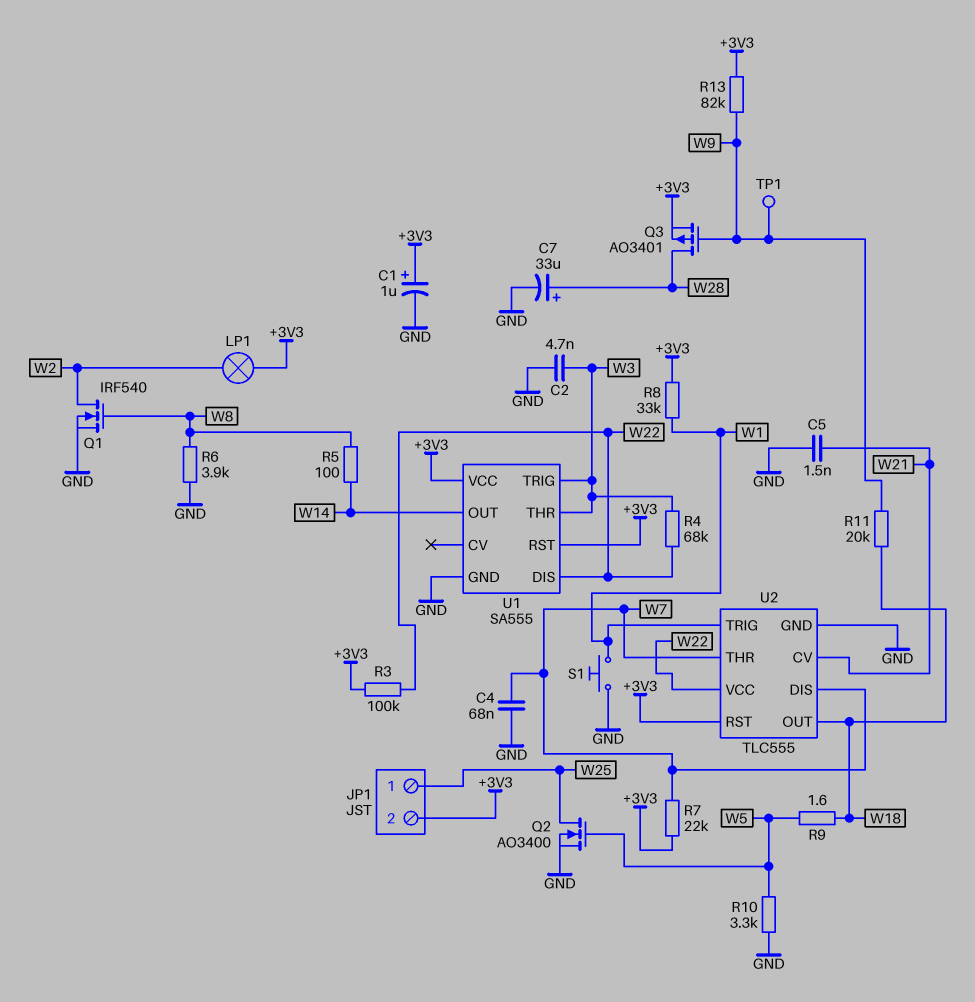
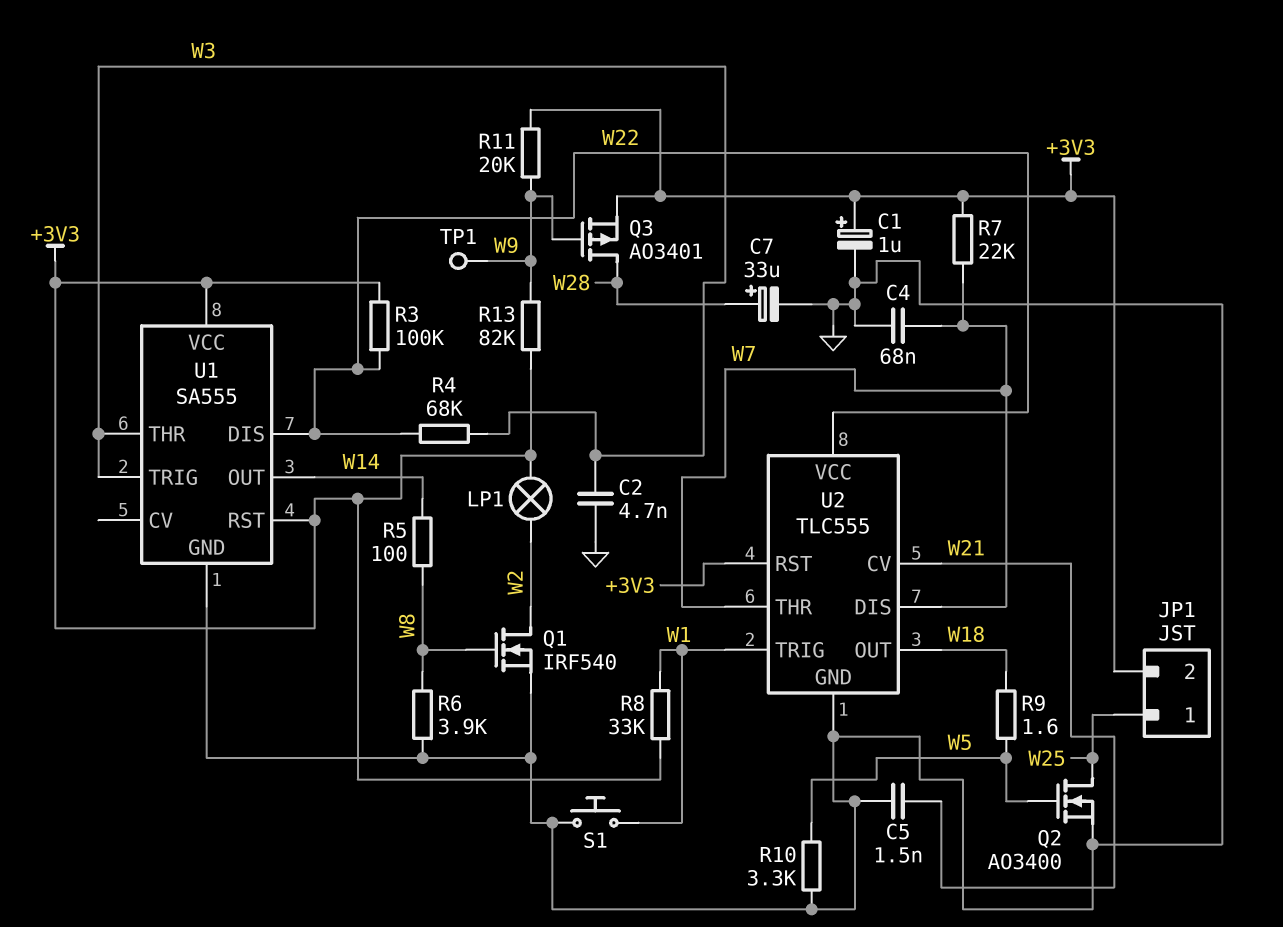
R11: 20k (W9, W18) -> 20k (+3V3, W9)

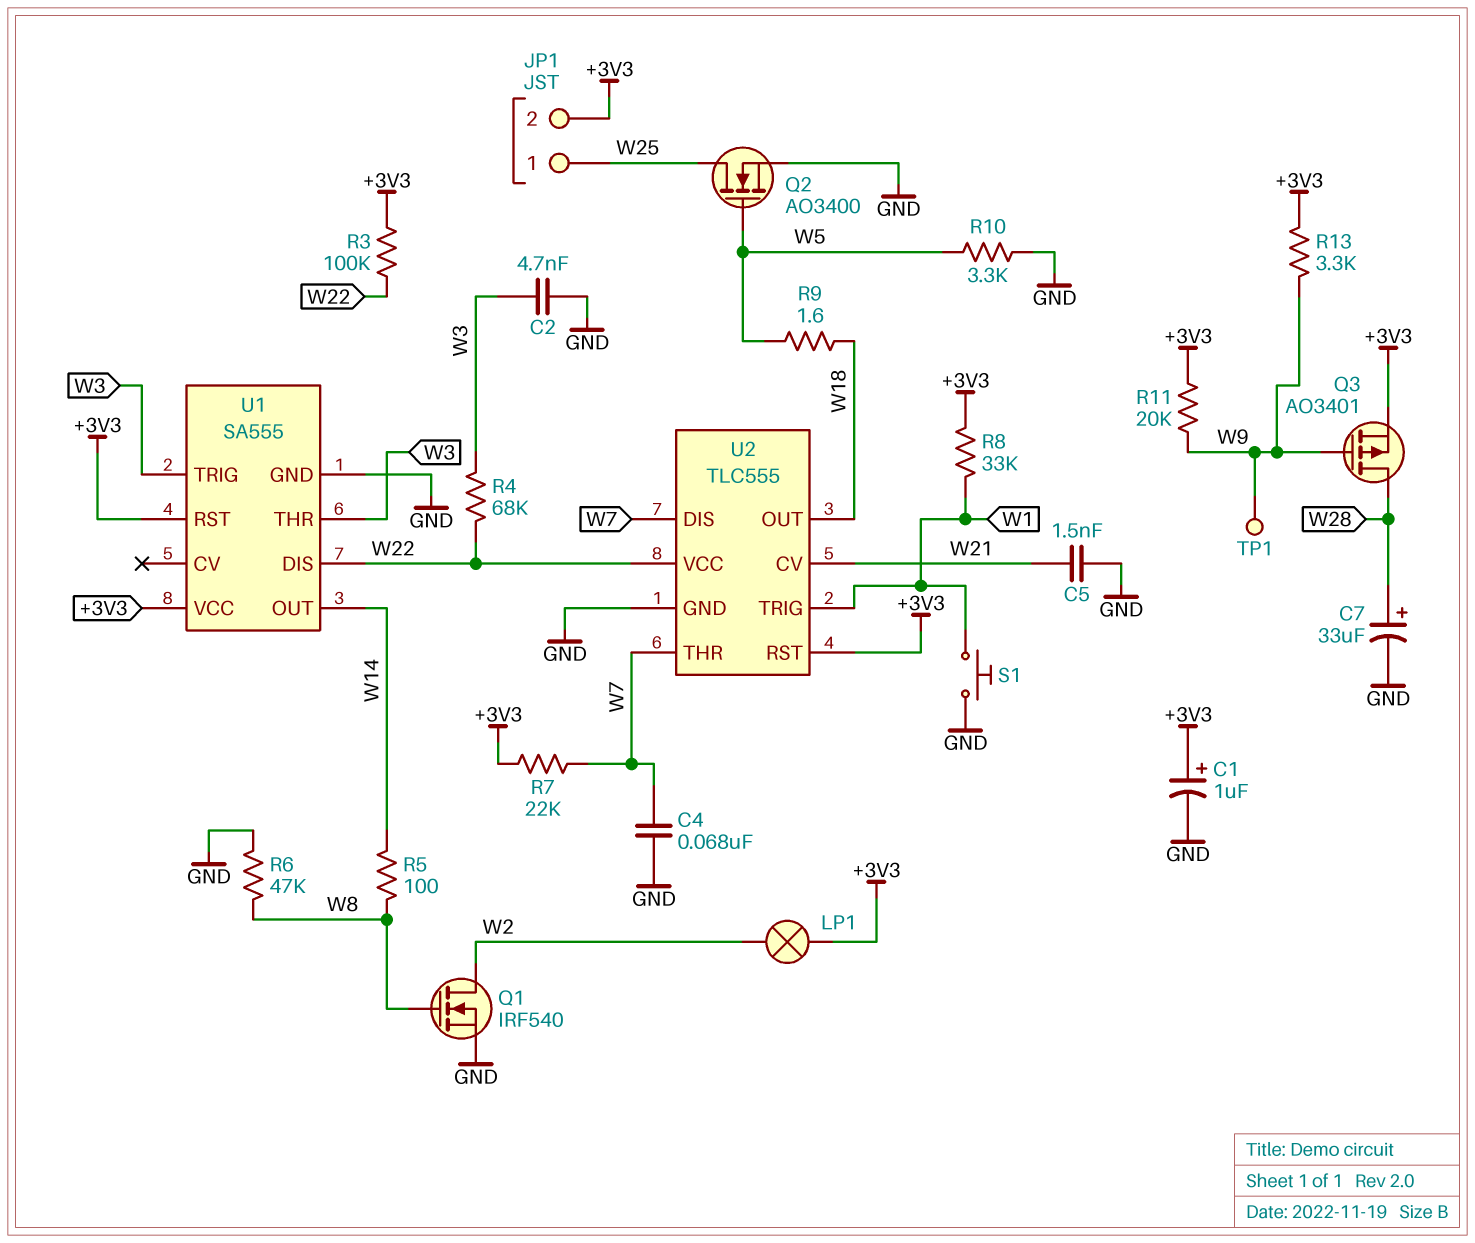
R6: 3.9k (GND, W8) -> 47k (GND, W8)
R13: 82k (+3V3, W9) -> 3.3k (+3V3, W9)

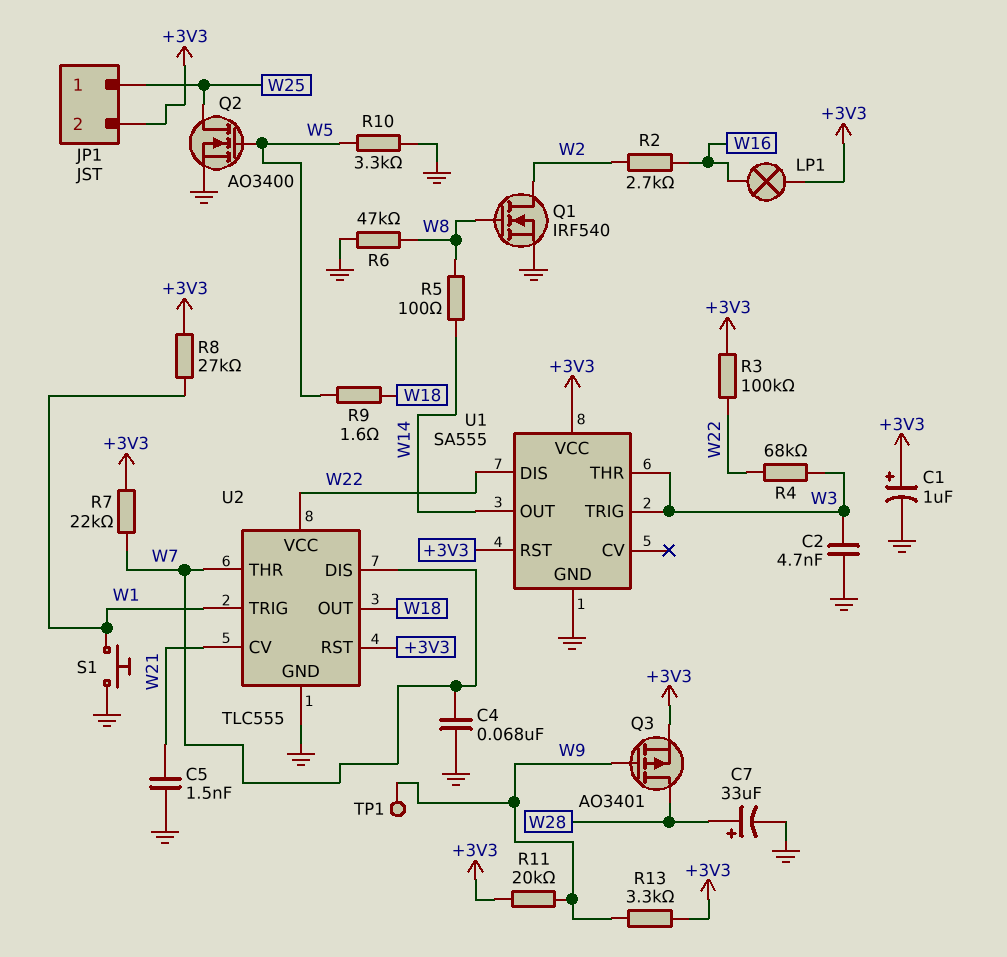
LP1: lamp (+3V3, W2) -> lamp (+3V3, W16)
R2: none -> 2.7k (W2, W16)
R8: 33k (+3V3, W1) -> 27k (+3V3, W1)

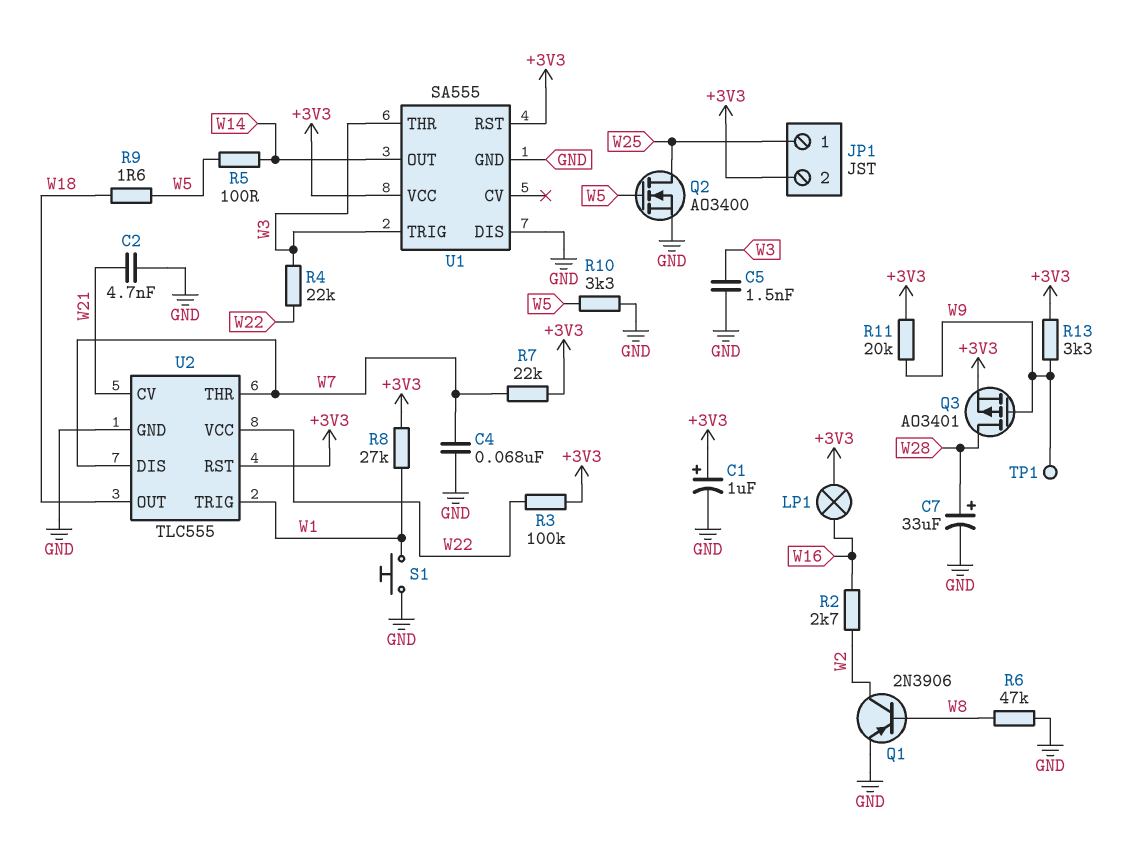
C2: 4.7nF (GND, W3) -> 4.7nF (GND, W21)
C5: 1.5nF (GND, W21) -> 1.5nF (GND, W3)
Q1: NMOS IRF540 (G W8, D W2, S GND) -> PNP 2N3906 (B W8, C W2, E GND)
R4: 68k (W3, W22) -> 22k (W3, W22)
R5: 100 (W8, W14) -> 100 (W5, W14)
U1 pin DIS: W22 -> GND

